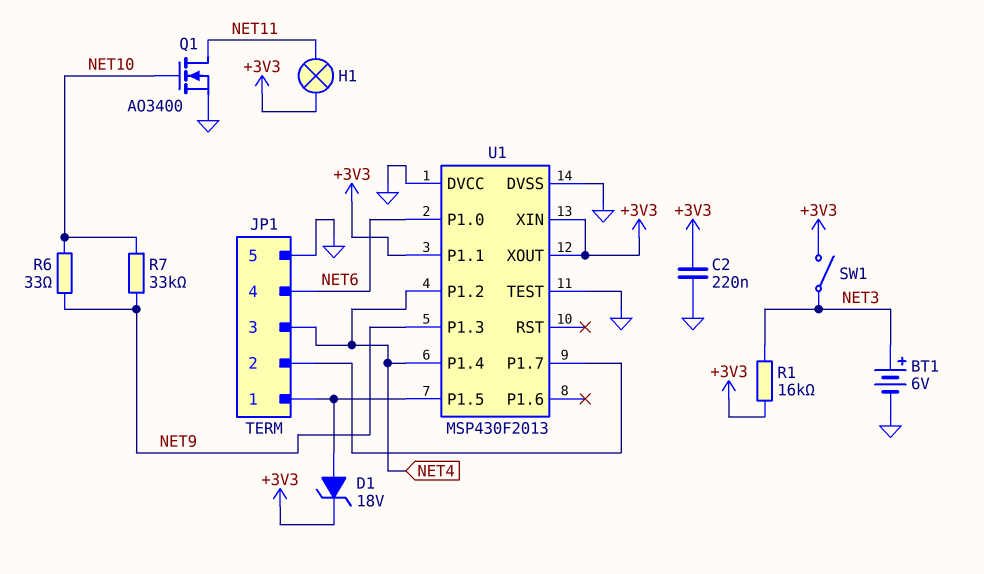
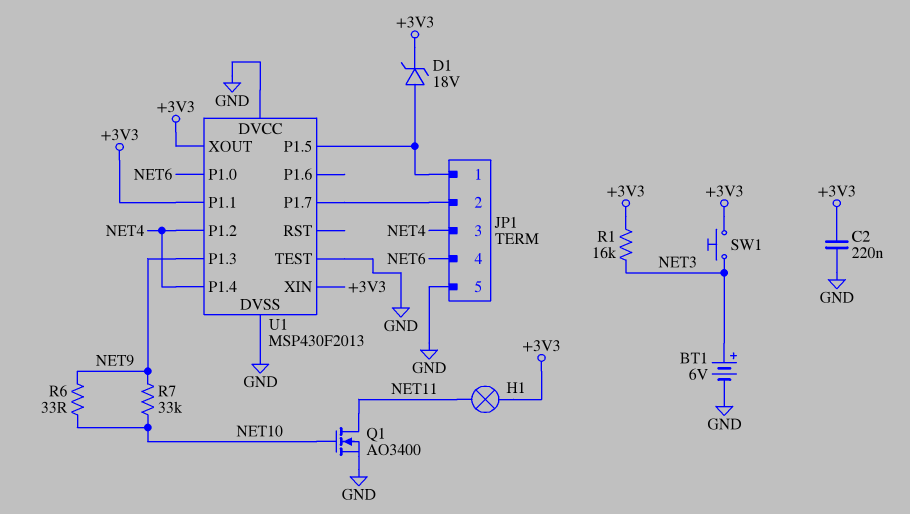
SW1: switch (+3V3, NET3) -> button (+3V3, NET3)

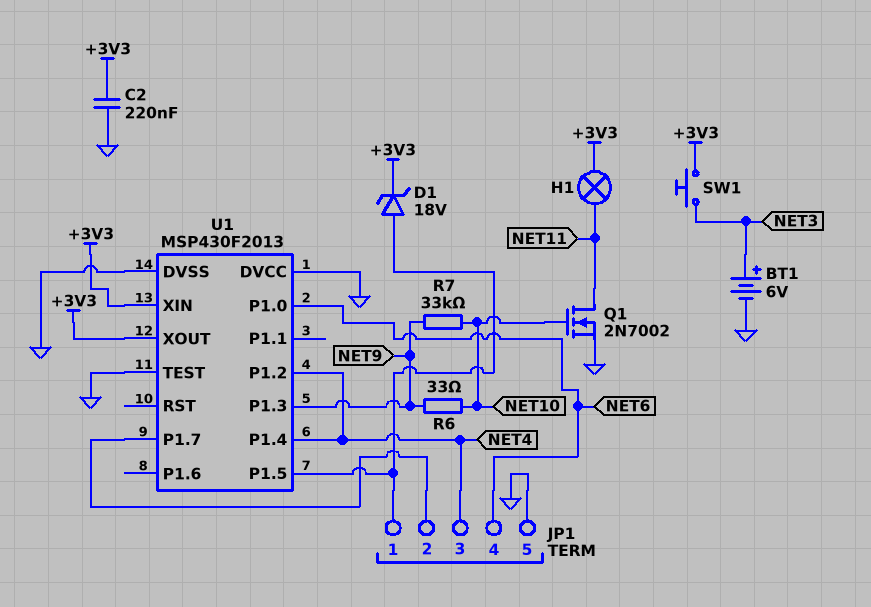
Q1: NMOS AO3400 (G NET10, D NET11, S GND) -> NMOS 2N7002 (G NET10, D NET11, S GND)
R1: 16k (+3V3, NET3) -> none
U1 pin P1.1: +3V3 -> none

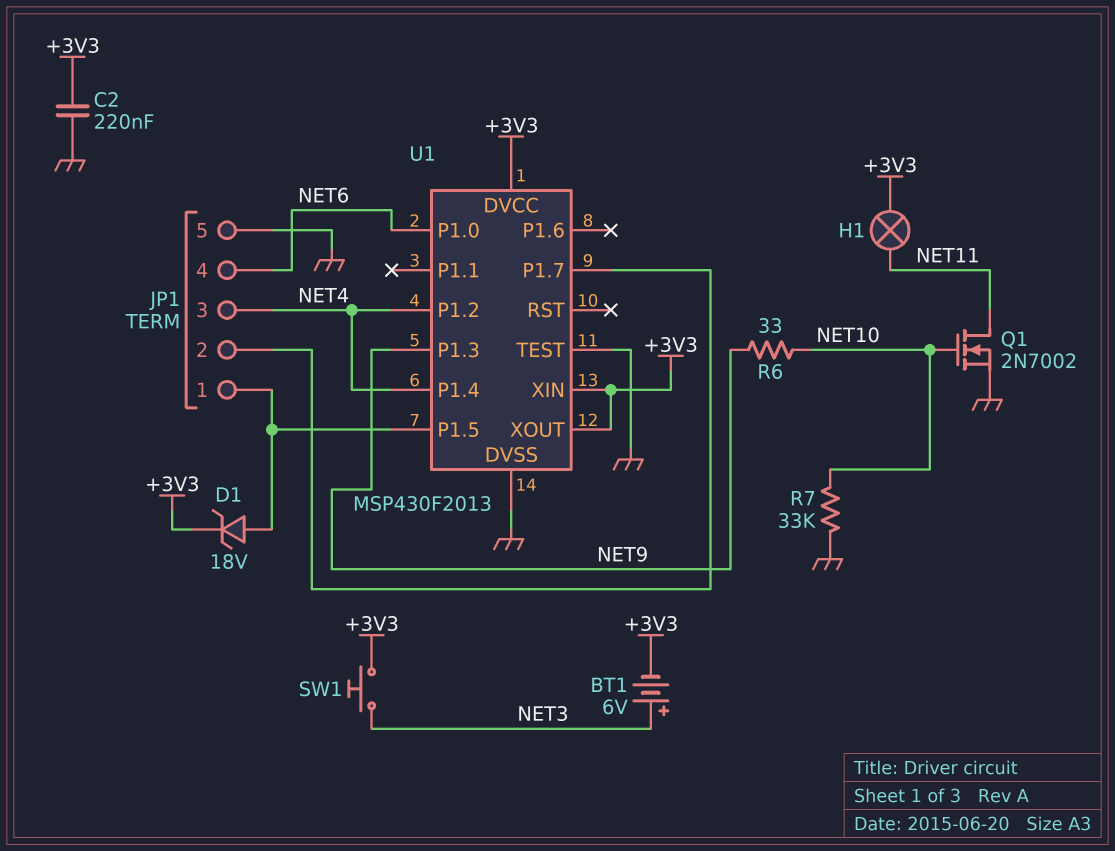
BT1: 6V (plus NET3, minus GND) -> 6V (plus NET3, minus +3V3)
R7: 33k (NET9, NET10) -> 33k (GND, NET10)
U1 pin DVCC: GND -> +3V3

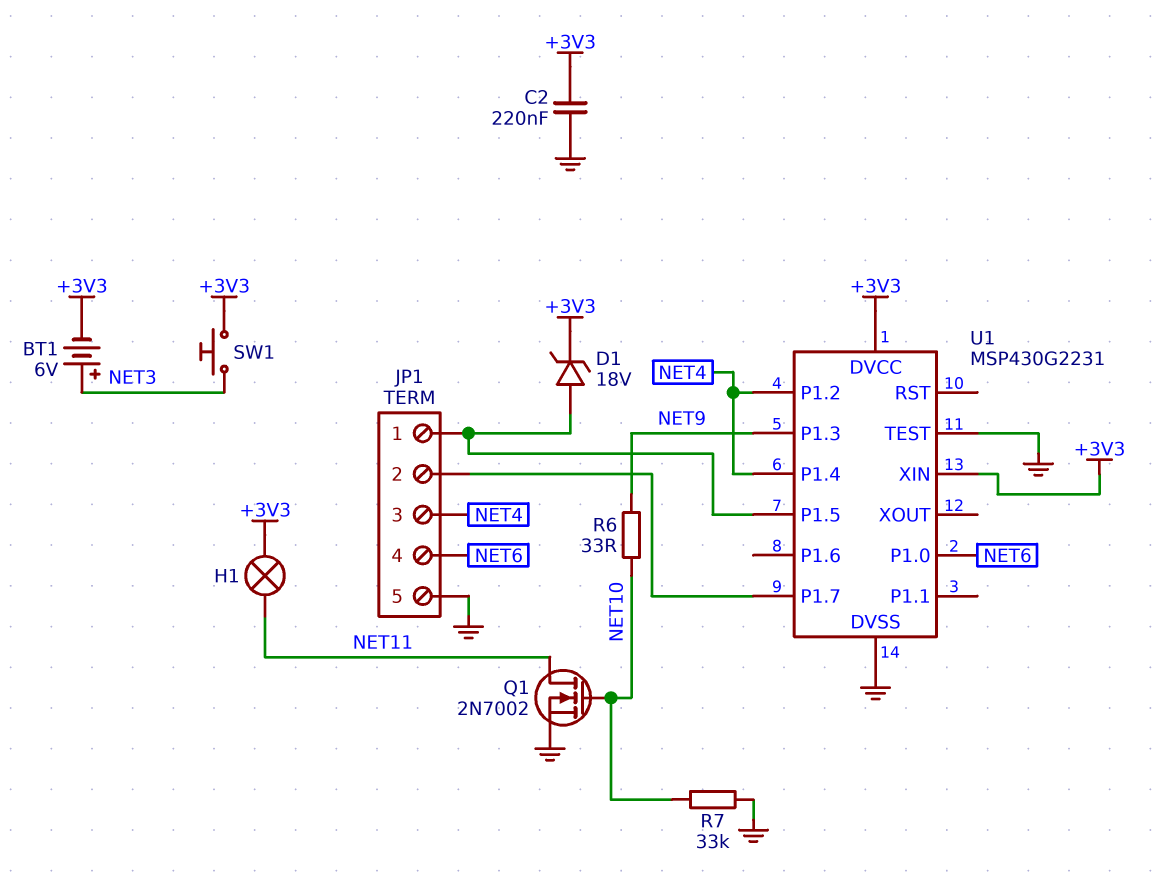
U1: MSP430F2013 -> MSP430G2231
U1 pin XOUT: +3V3 -> none

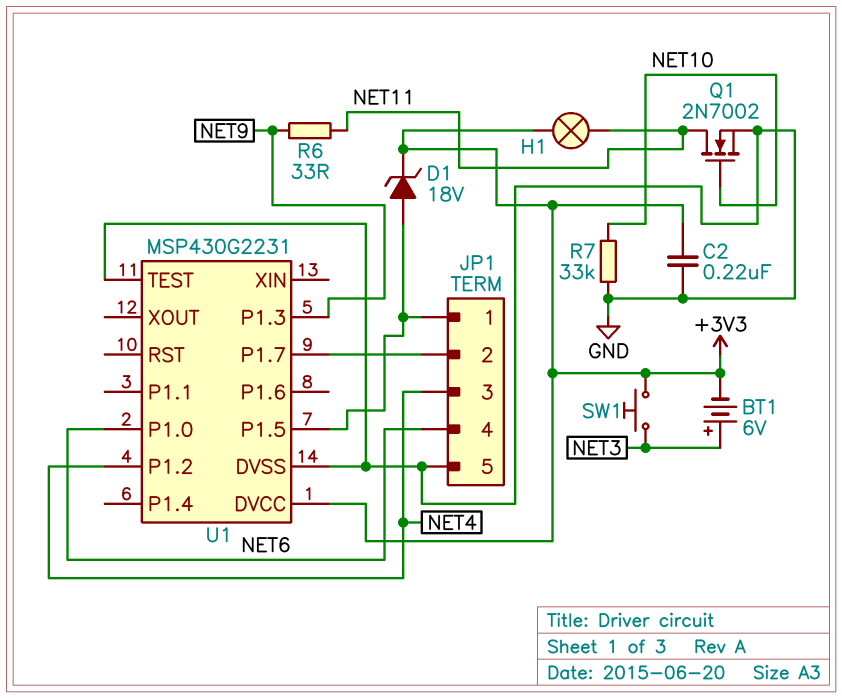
R6: 33 (NET9, NET10) -> 33 (NET9, NET11)
U1 pin P1.4: NET4 -> none
U1 pin XIN: +3V3 -> none

